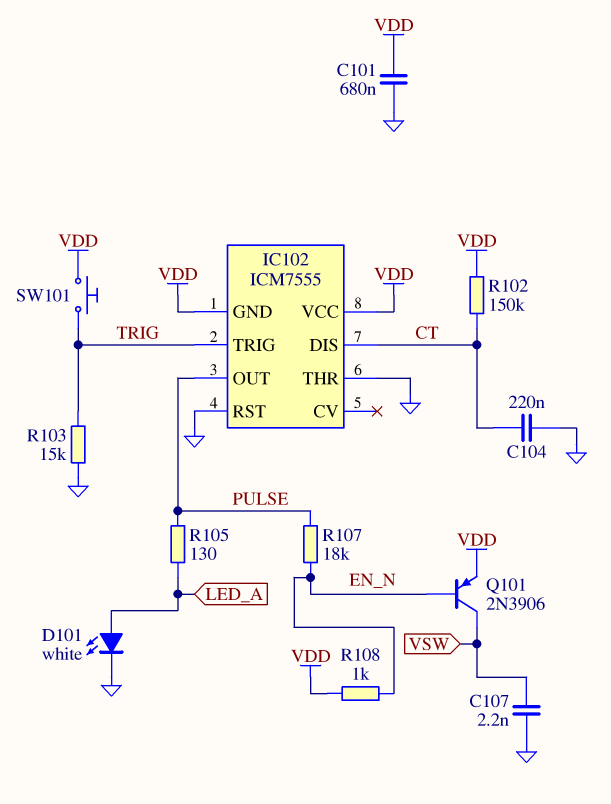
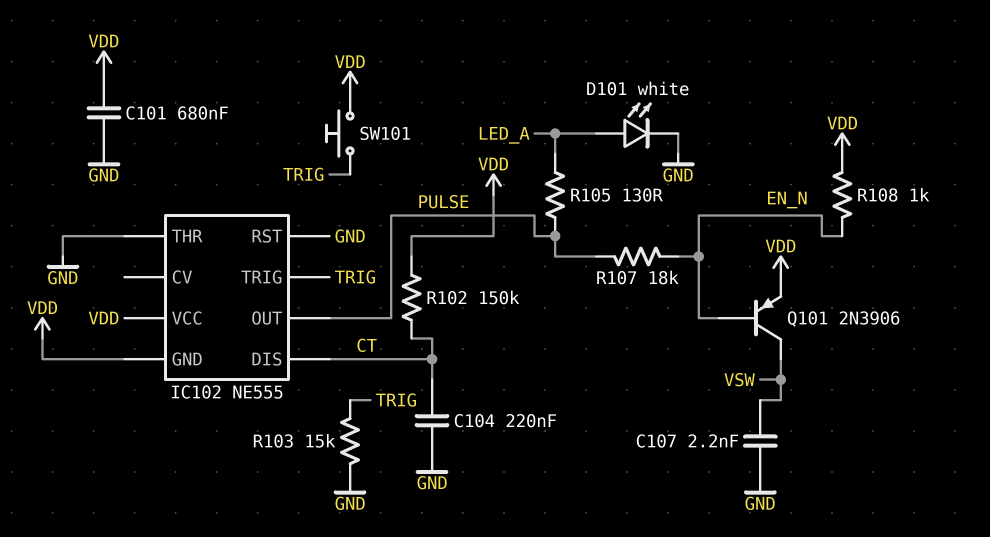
IC102: ICM7555 -> NE555

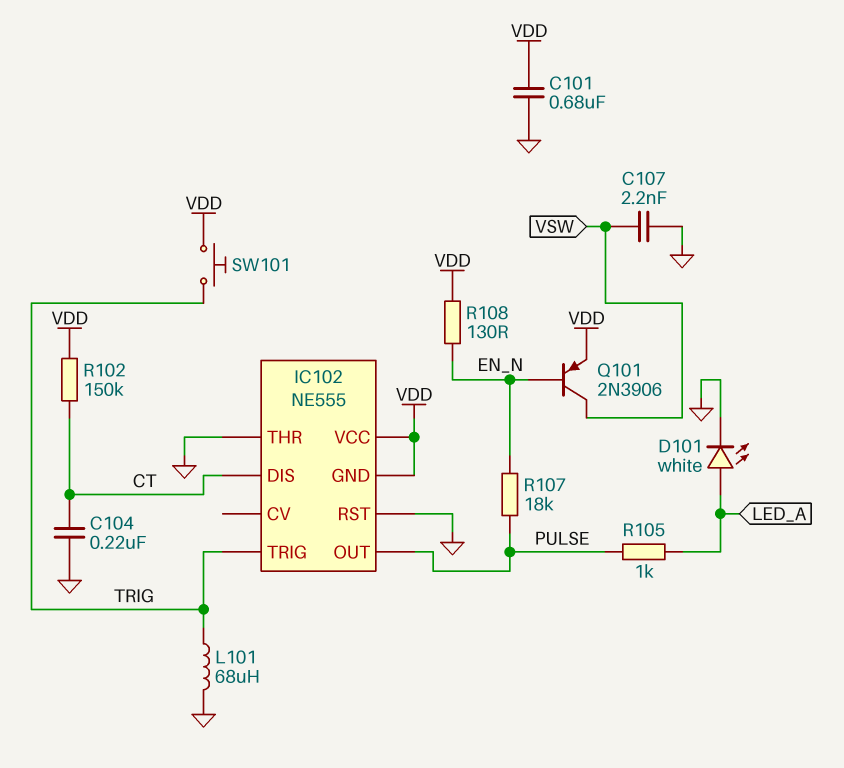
L101: none -> 68uH (GND, TRIG)
R103: 15k (GND, TRIG) -> none
R105: 130 (LED_A, PULSE) -> 1k (LED_A, PULSE)
R108: 1k (EN_N, VDD) -> 130 (EN_N, VDD)

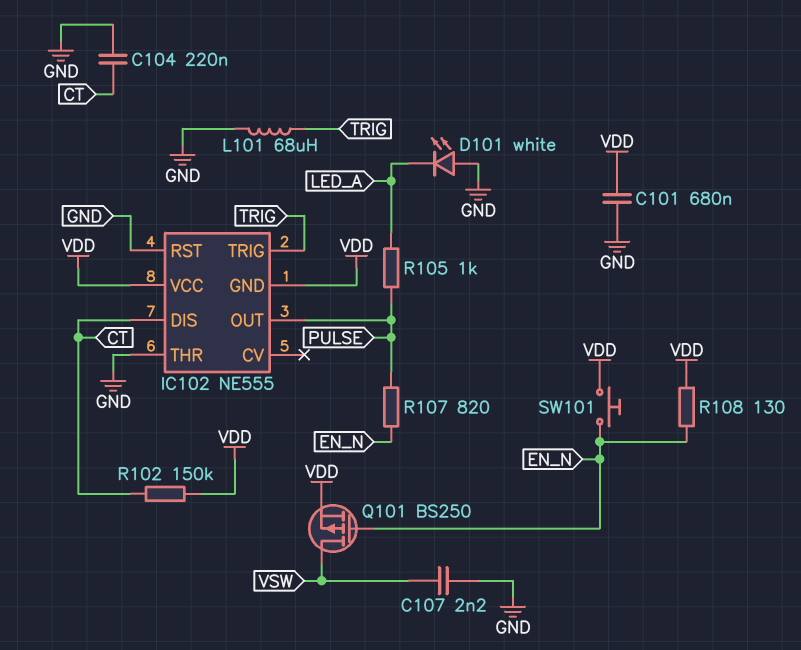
D101: LED white (A LED_A, K GND) -> LED white (A GND, K LED_A)
Q101: PNP 2N3906 (B EN_N, C VSW, E VDD) -> PMOS BS250 (G EN_N, D VSW, S VDD)
R107: 18k (EN_N, PULSE) -> 820 (EN_N, PULSE)
SW101: button (TRIG, VDD) -> button (EN_N, VDD)

